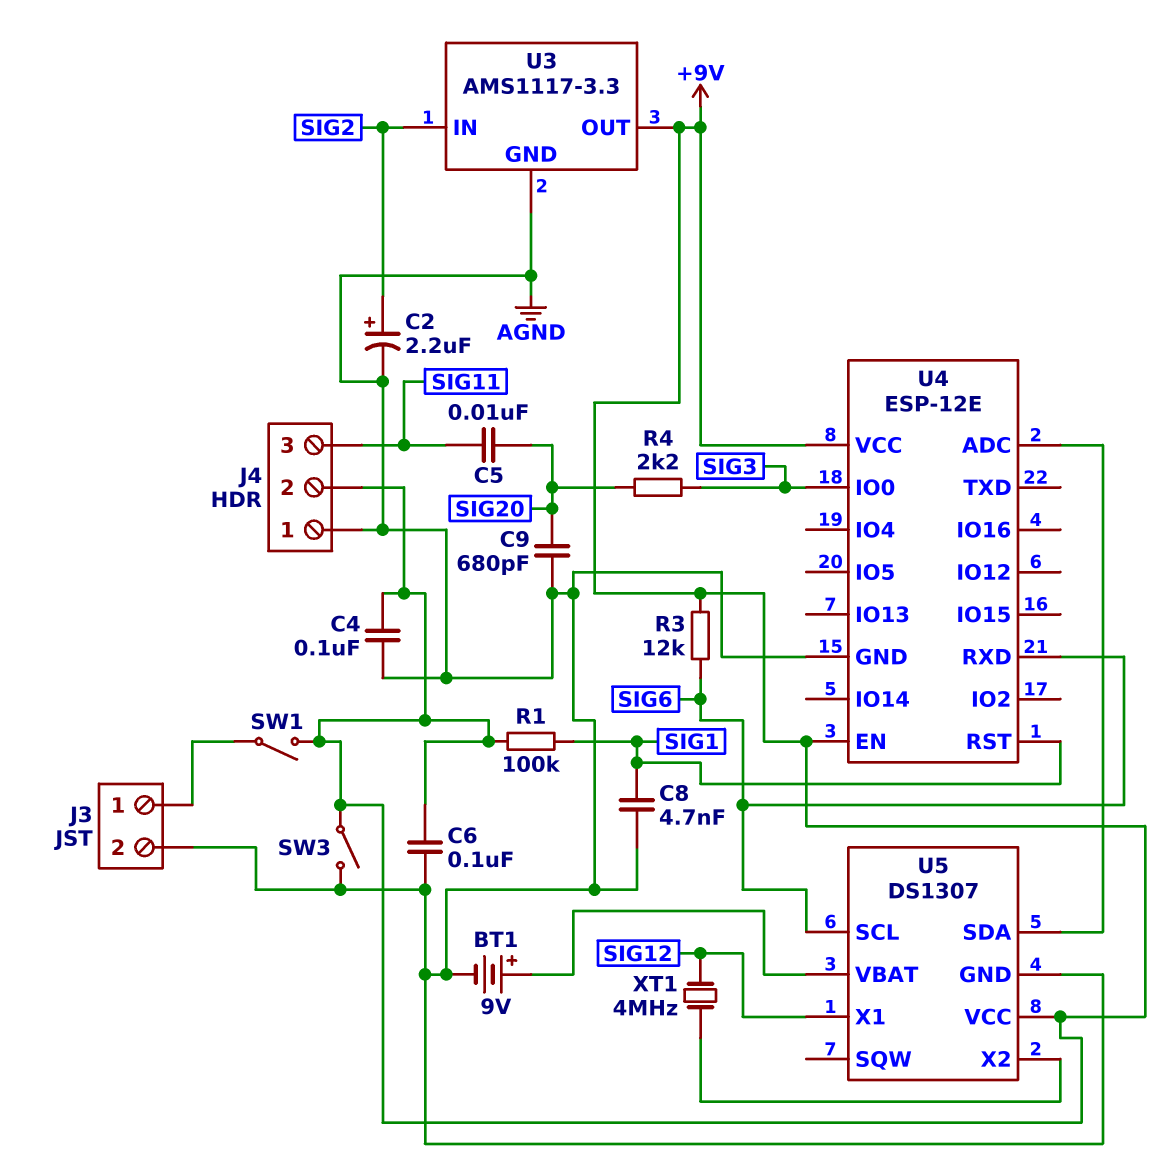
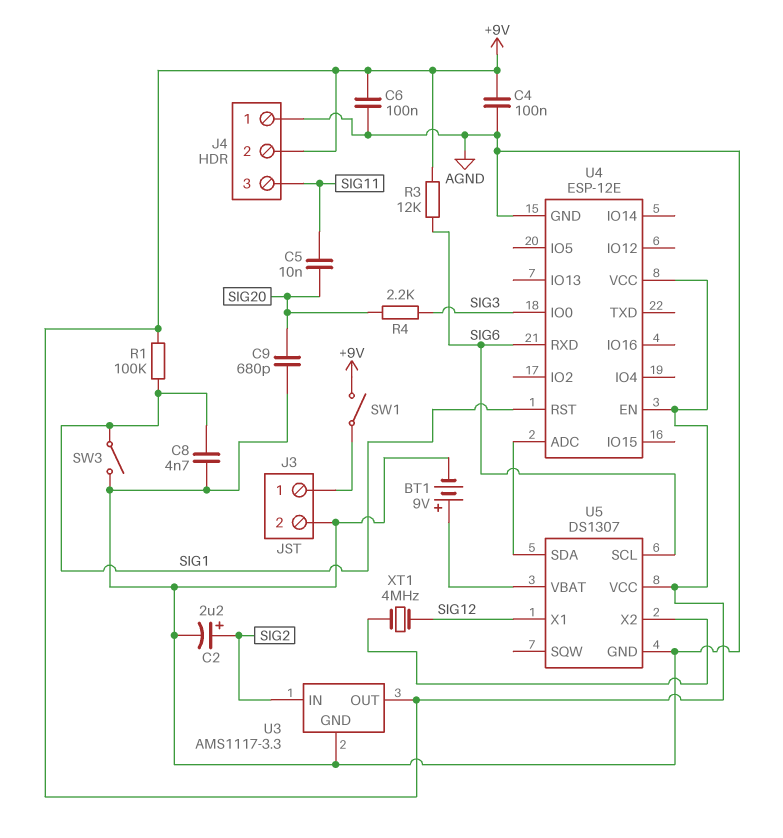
SW3: switch (+9V, AGND) -> switch (AGND, SIG1)

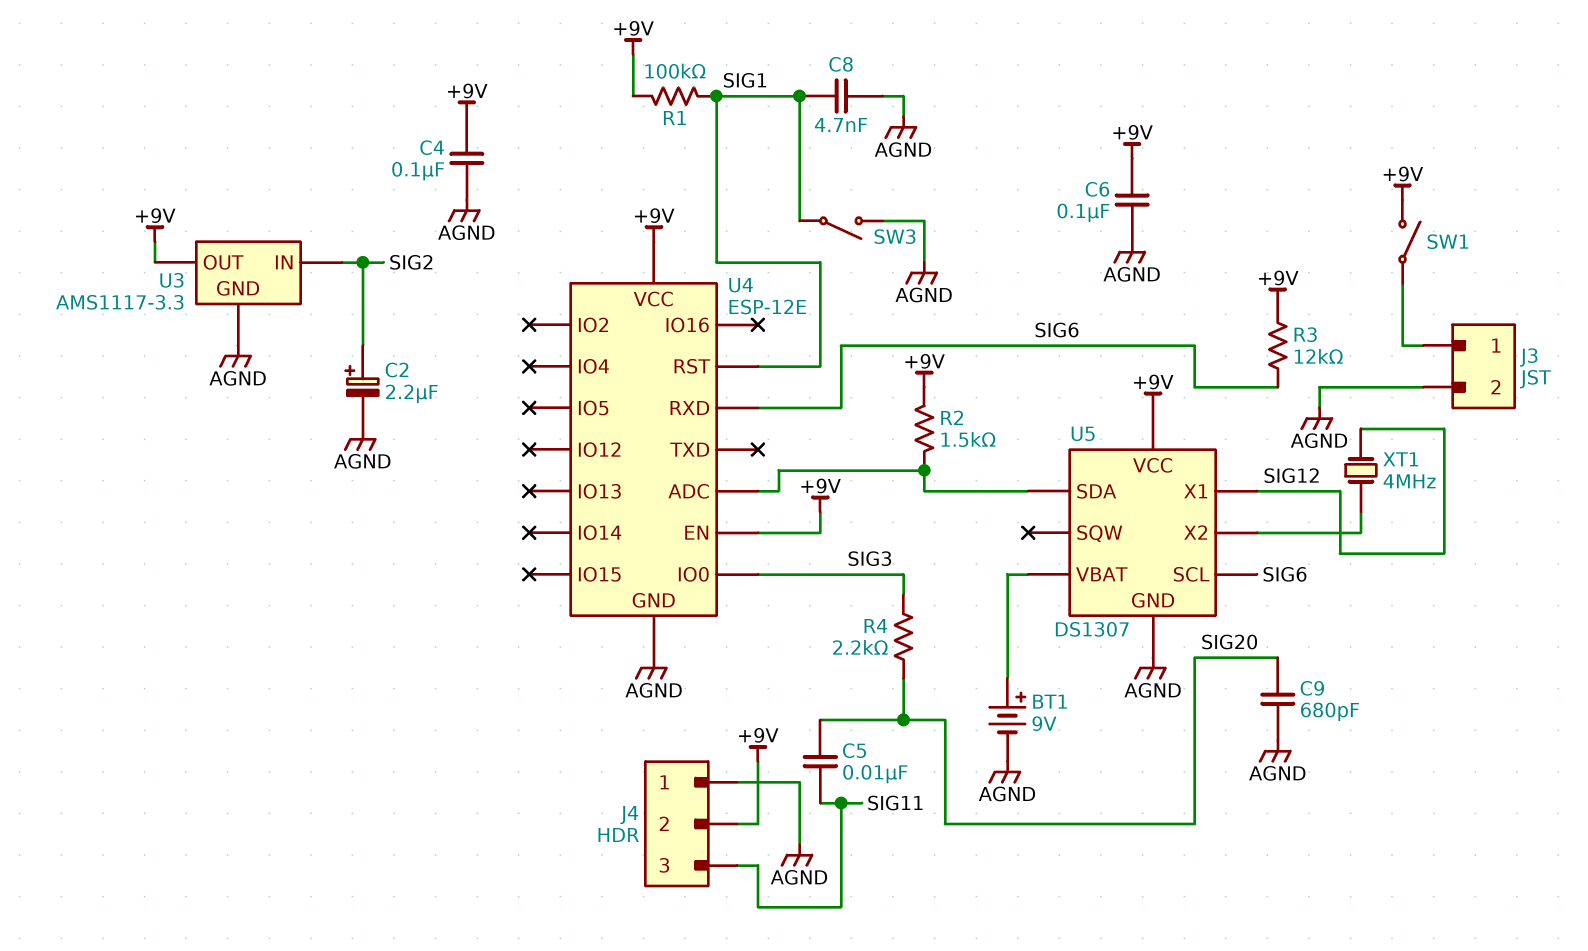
R2: none -> 1.5k (+9V, U4/ADC)

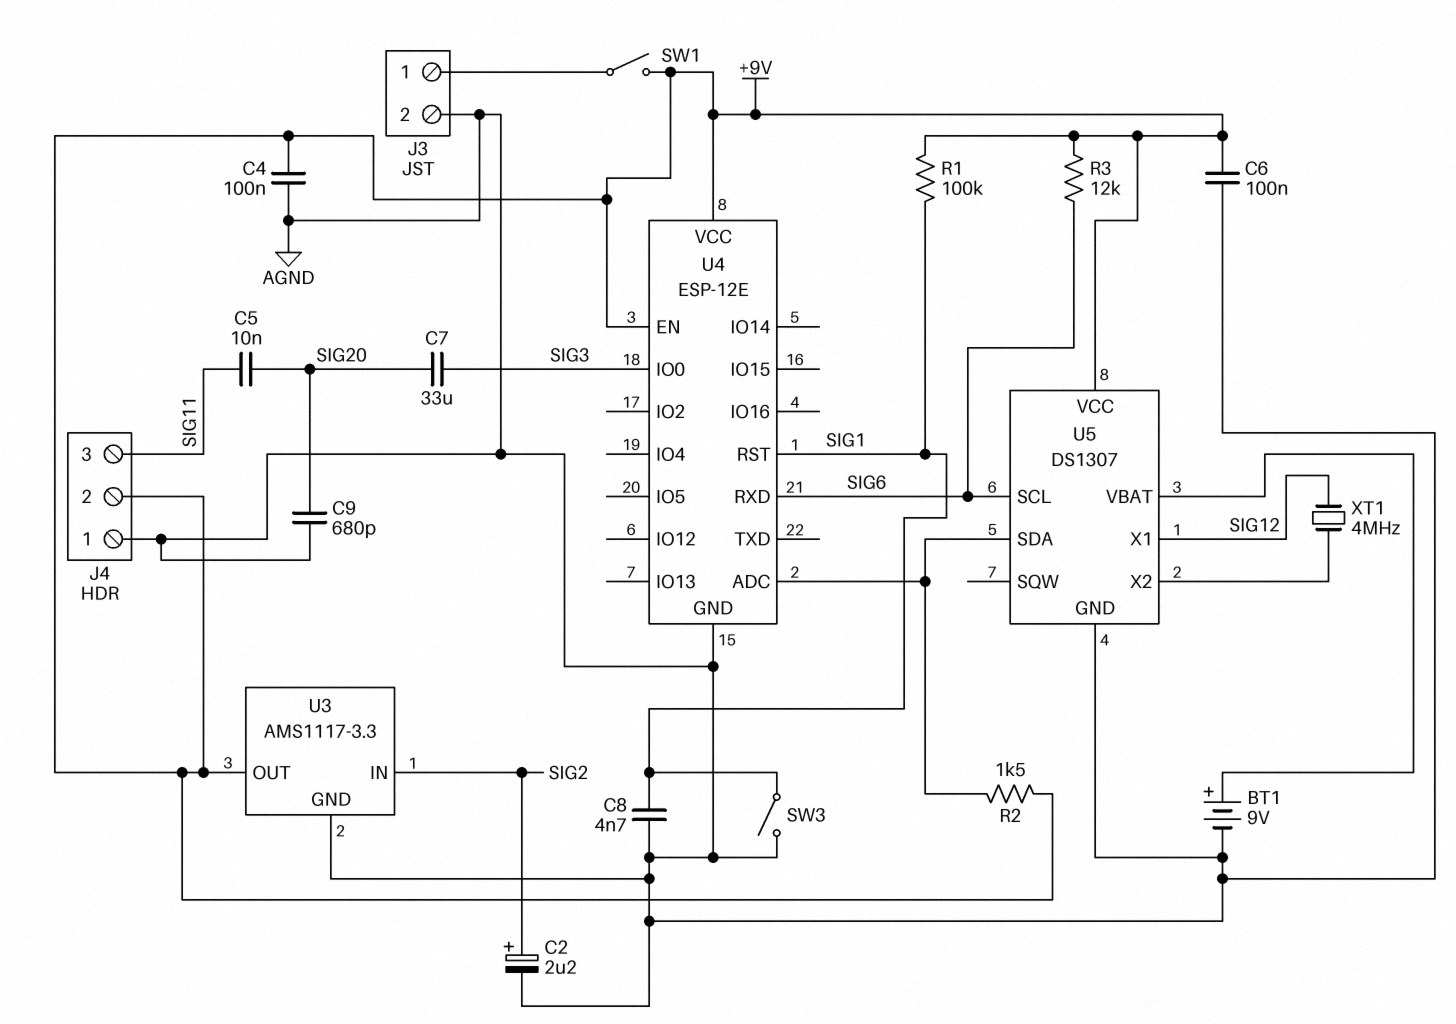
C7: none -> 33uF (SIG3, SIG20)
R4: 2.2k (SIG3, SIG20) -> none

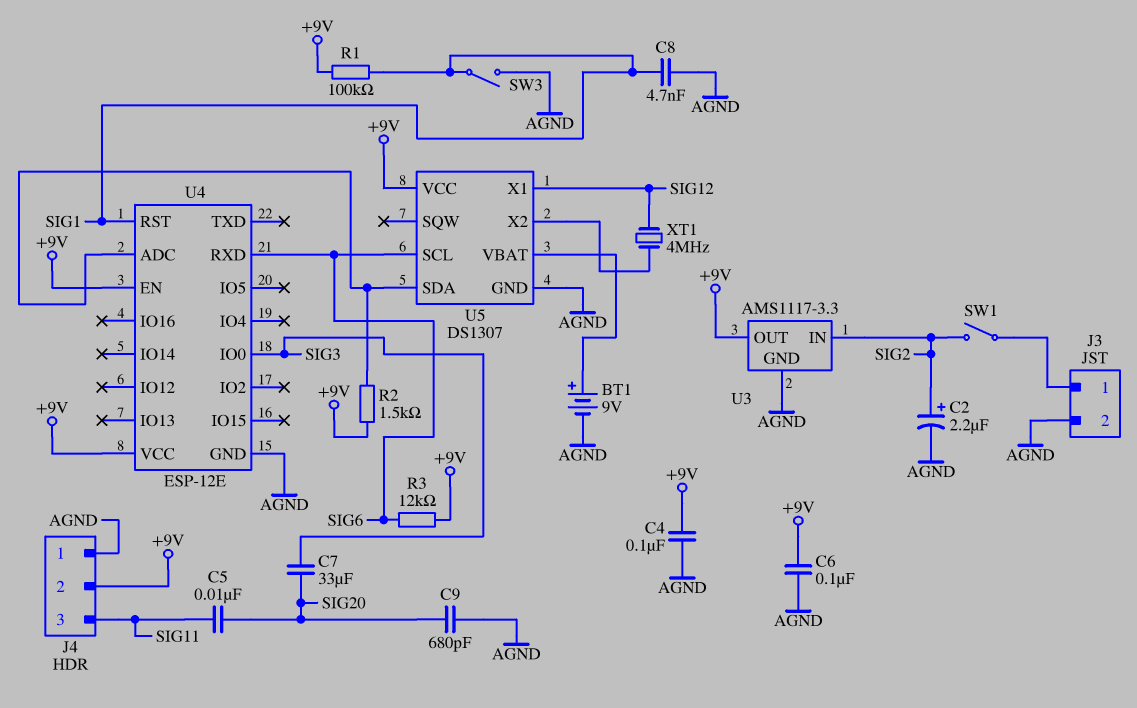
SW1: switch (+9V, J3/1) -> switch (J3/1, SIG2)

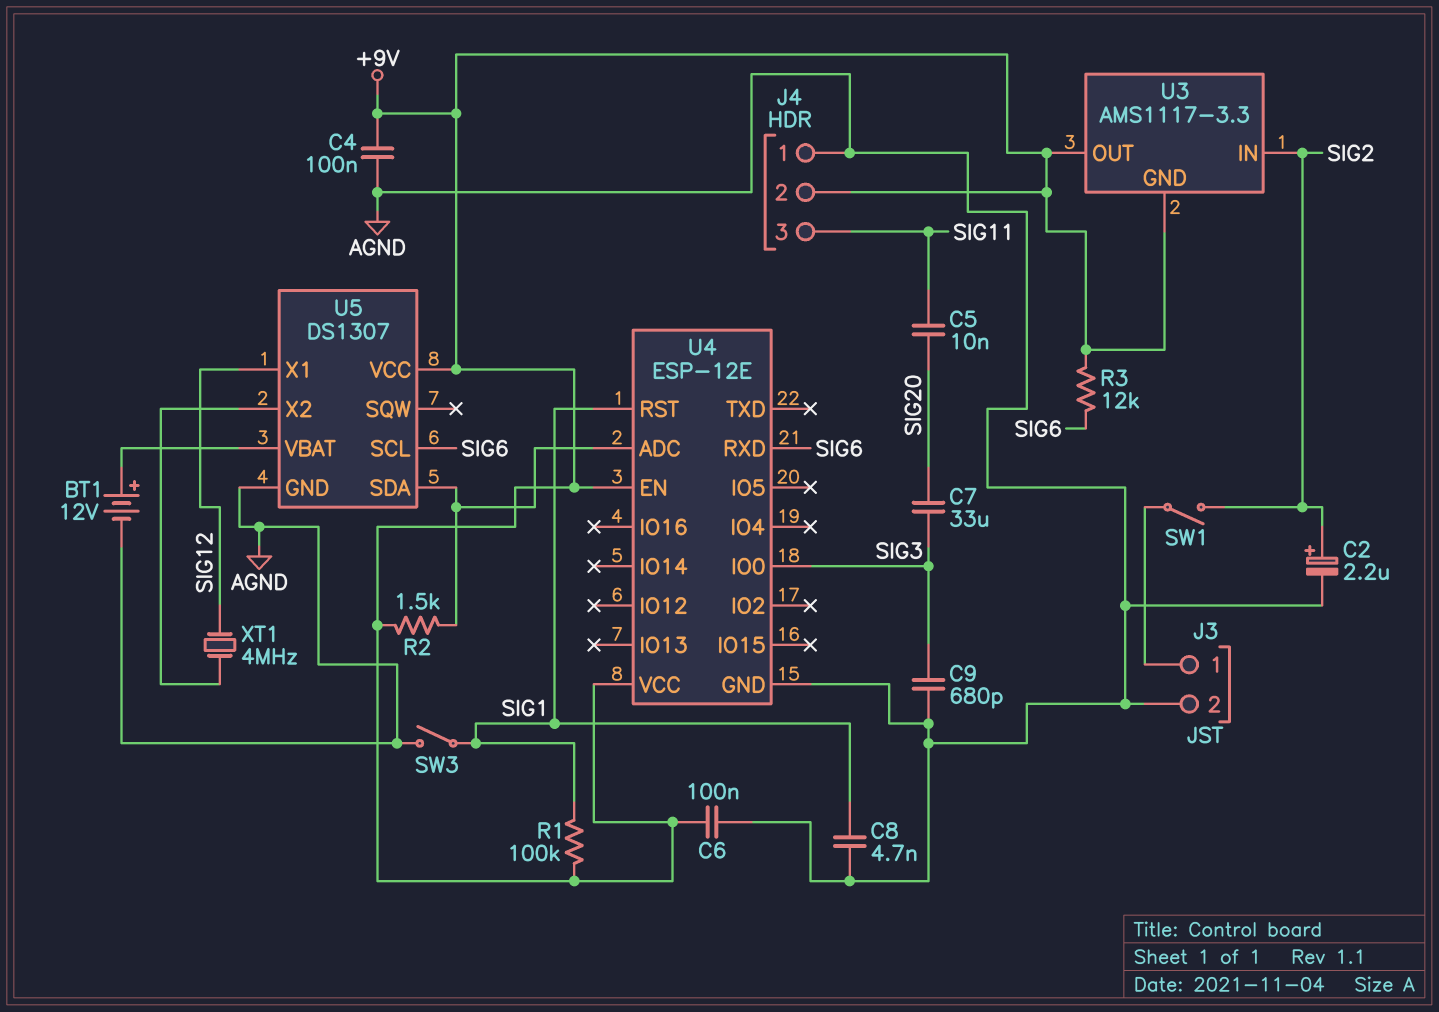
BT1: 9V (plus U5/VBAT, minus AGND) -> 12V (plus U5/VBAT, minus AGND)
C9: 680pF (AGND, SIG20) -> 680pF (AGND, SIG3)
U3 pin GND: AGND -> +9V

